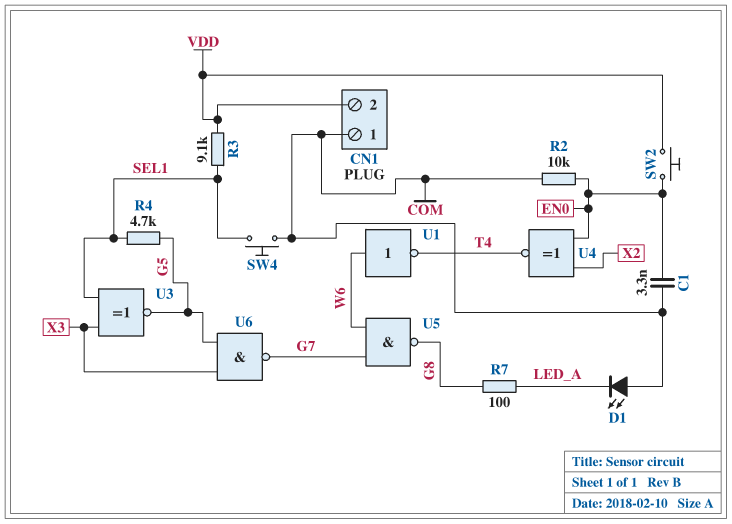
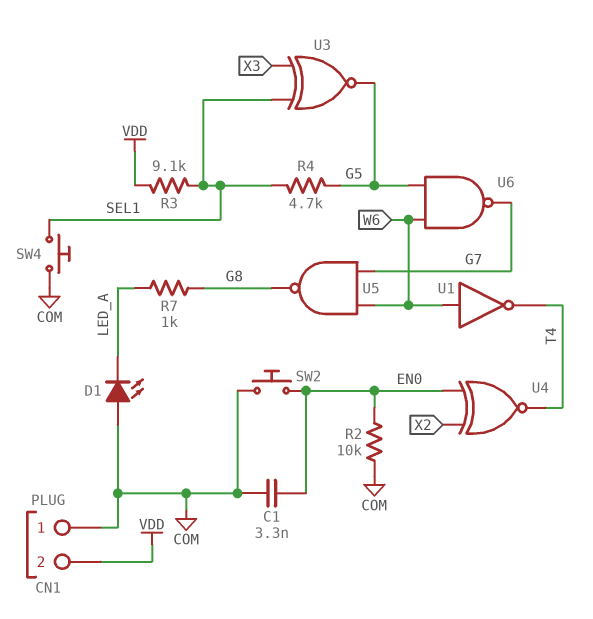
R7: 100 (G8, LED_A) -> 1k (G8, LED_A)
SW2: button (EN0, VDD) -> button (COM, EN0)
U6: NAND (in G5, in X3, out G7) -> NAND (in G5, in W6, out G7)

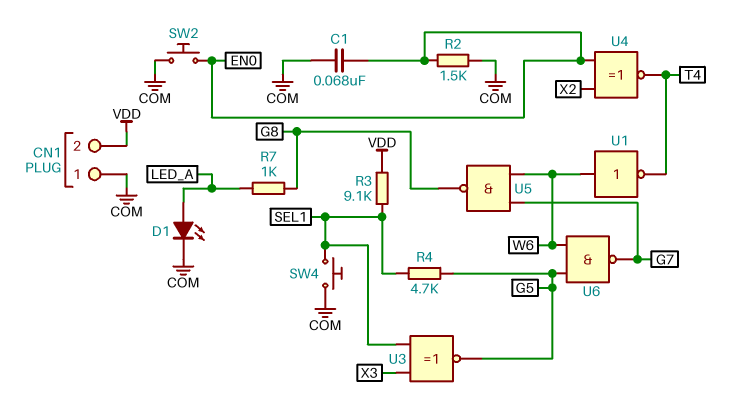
C1: 3.3nF (COM, EN0) -> 68nF (COM, EN0)
D1: LED (A COM, K LED_A) -> LED (A LED_A, K COM)
R2: 10k (COM, EN0) -> 1.5k (COM, EN0)

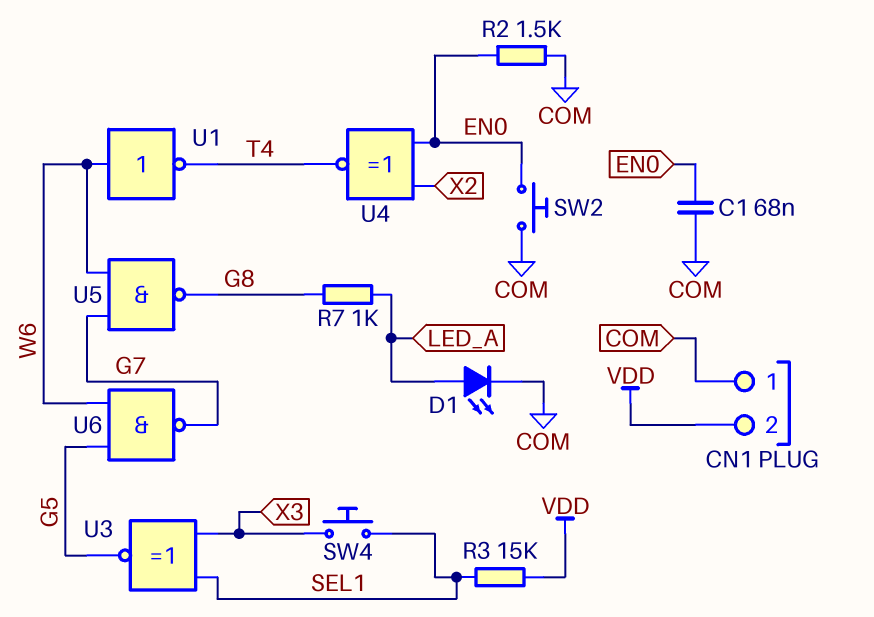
R3: 9.1k (SEL1, VDD) -> 15k (SEL1, VDD)
R4: 4.7k (G5, SEL1) -> none
SW4: button (COM, SEL1) -> button (SEL1, X3)

